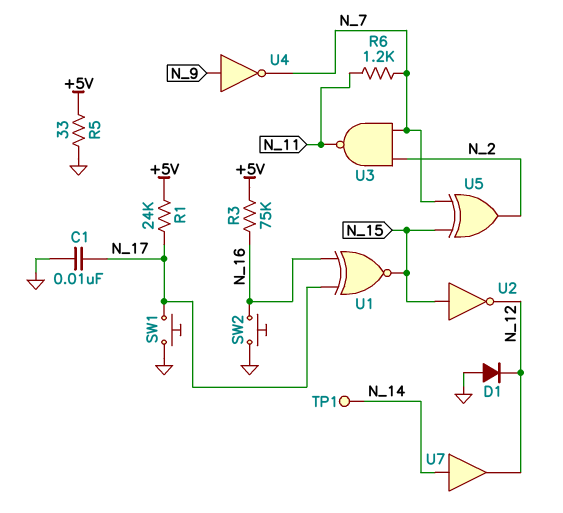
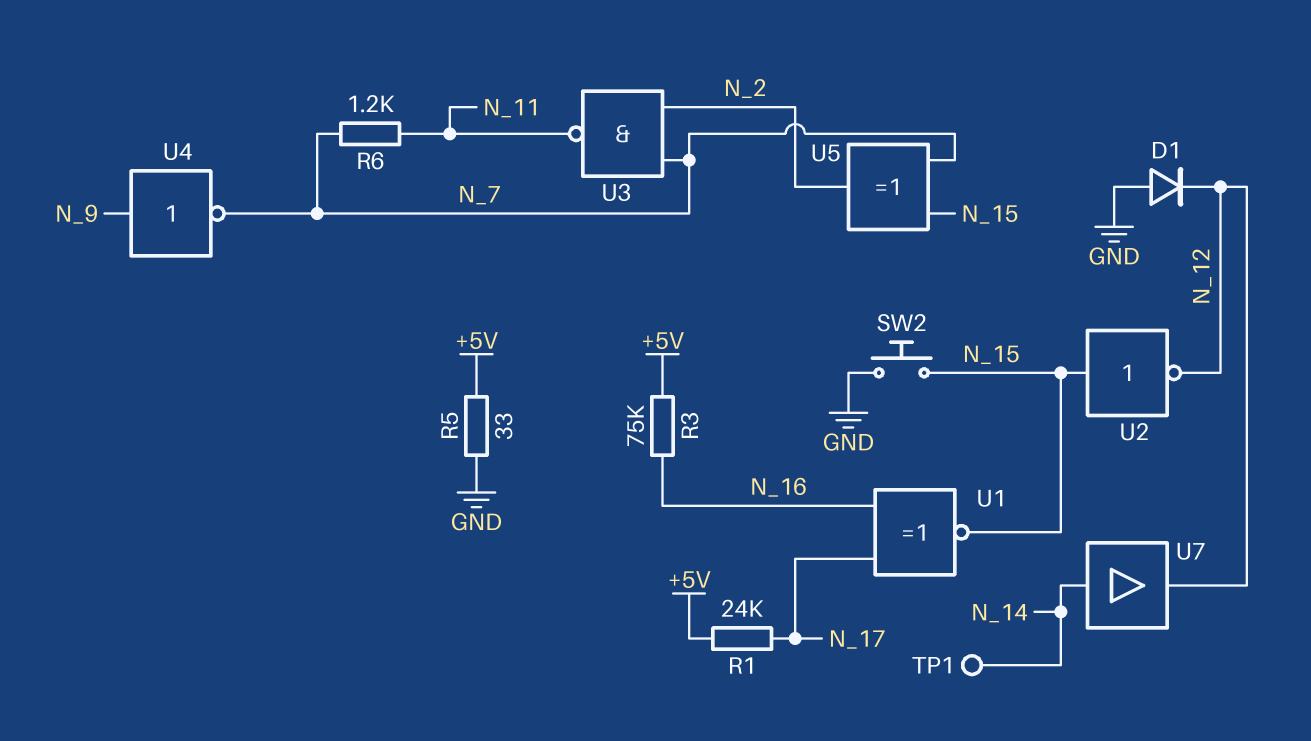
C1: 10nF (GND, N_17) -> none
SW1: button (GND, N_17) -> none
SW2: button (GND, N_16) -> button (GND, N_15)

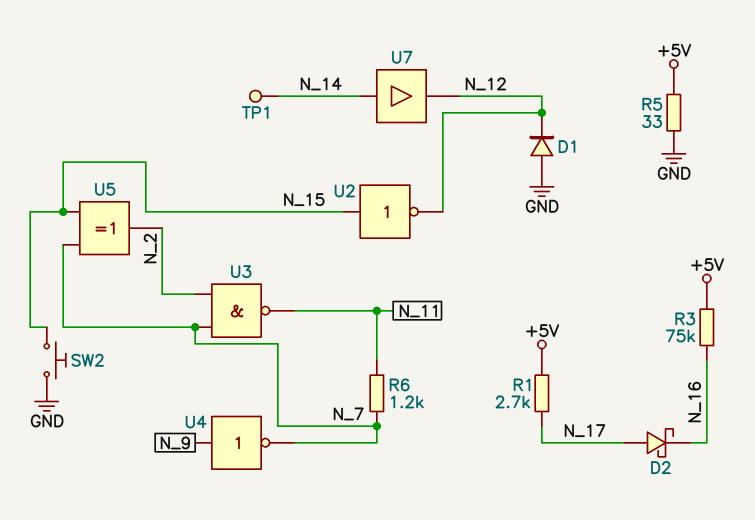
D2: none -> schottky (A N_17, K N_16)
R1: 24k (+5V, N_17) -> 2.7k (+5V, N_17)
U1: XNOR (in N_16, in N_17, out N_15) -> none

